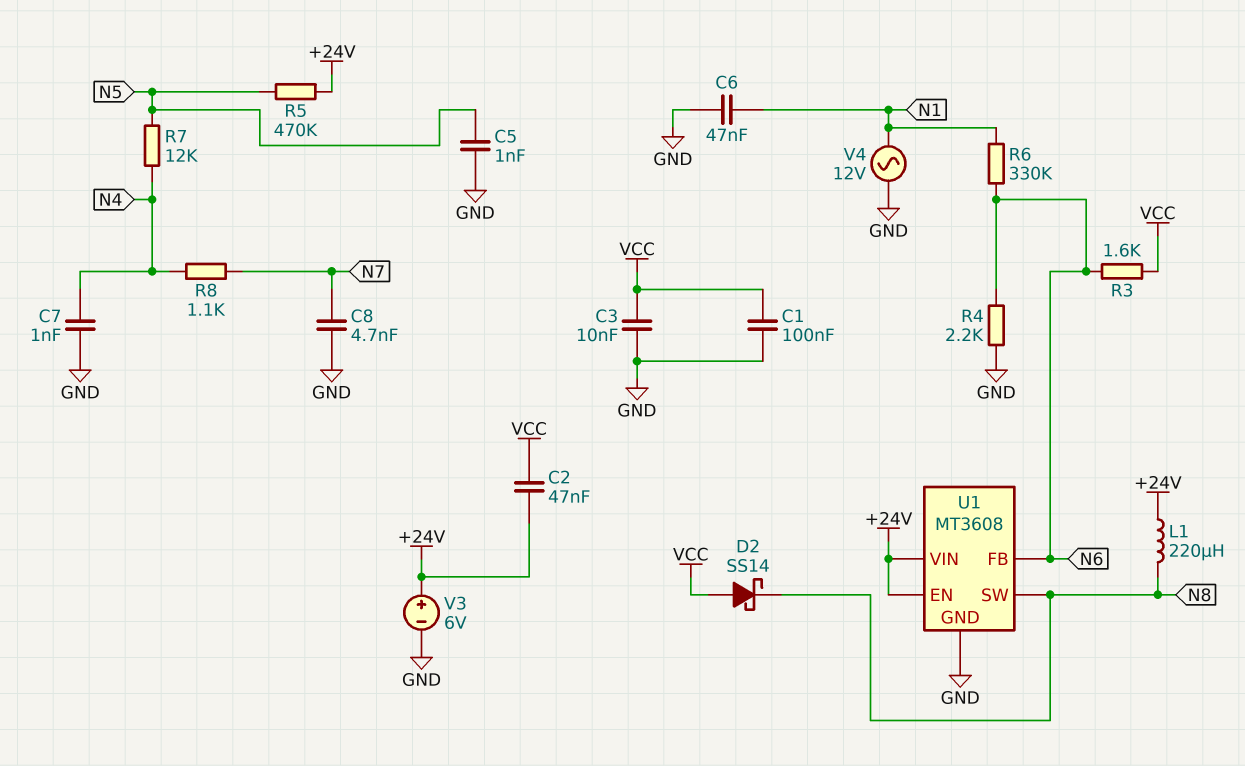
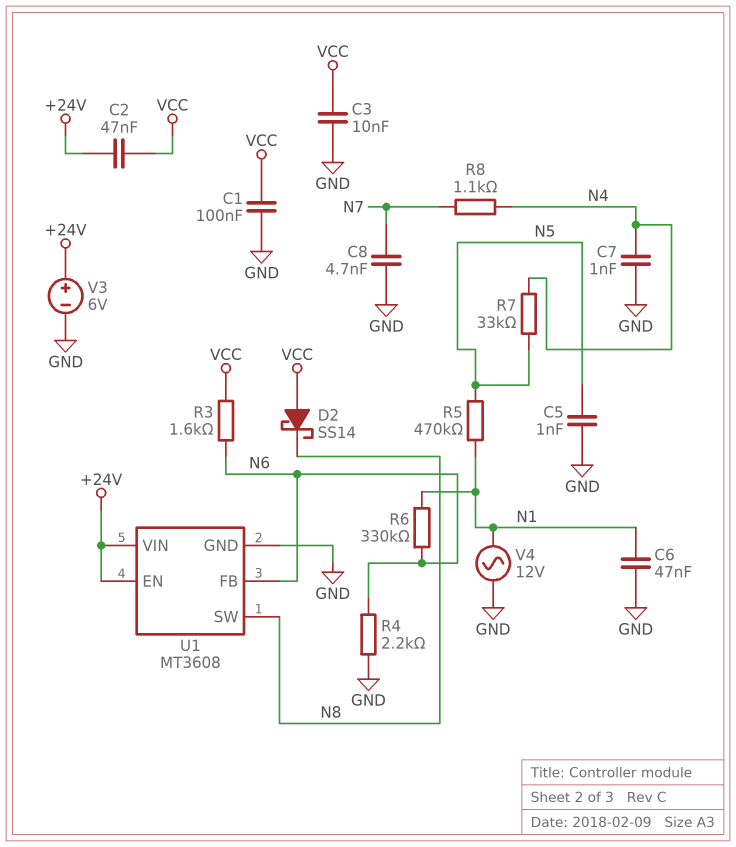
L1: 220uH (+24V, N8) -> none
R5: 470k (+24V, N5) -> 470k (N1, N5)
R7: 12k (N4, N5) -> 33k (N4, N5)

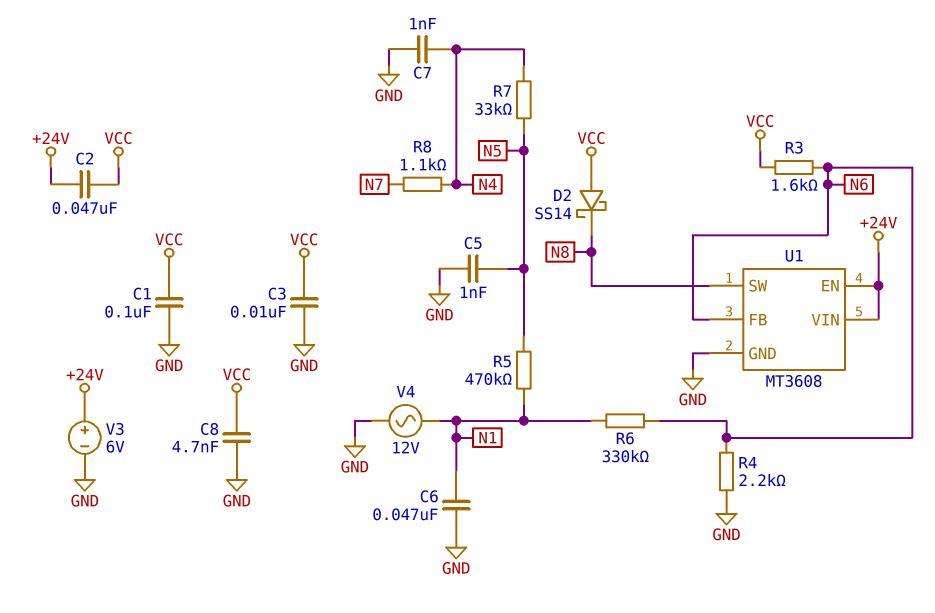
C8: 4.7nF (GND, N7) -> 4.7nF (GND, VCC)

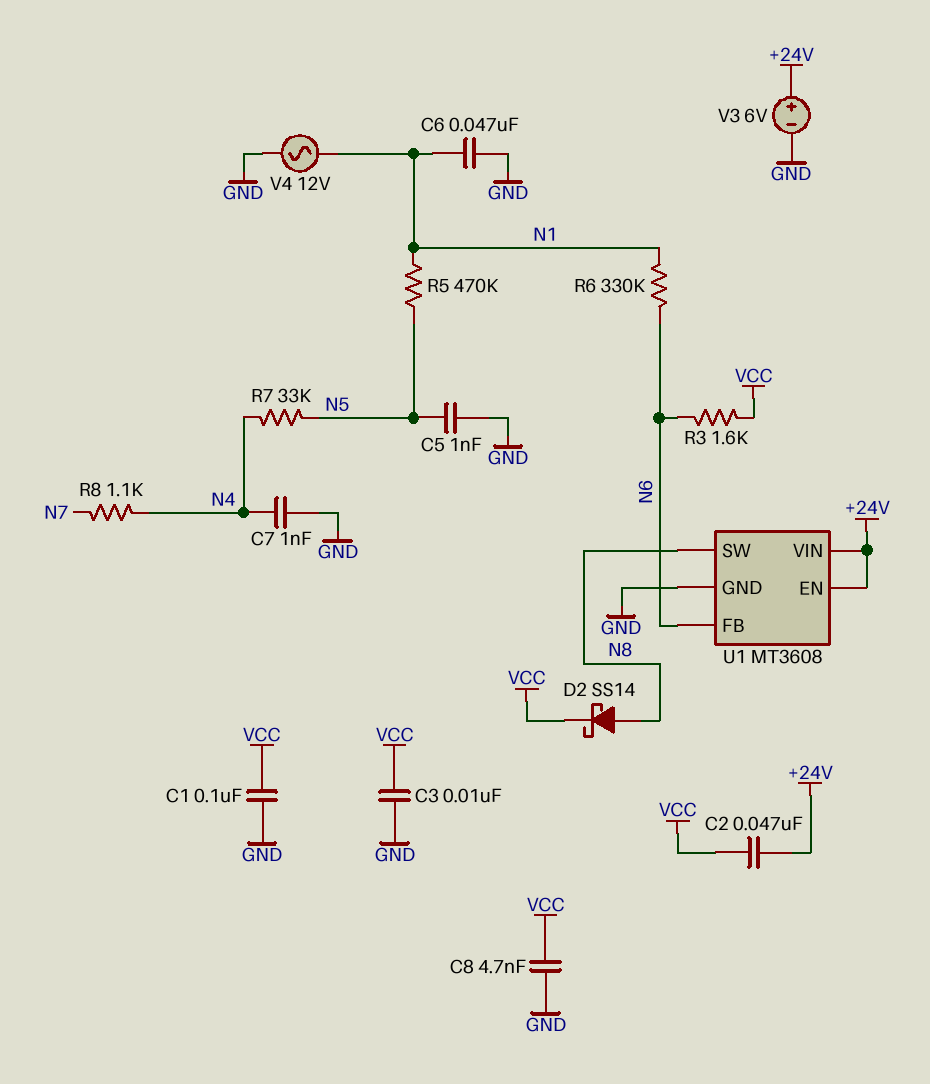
D2: schottky SS14 (A VCC, K N8) -> schottky SS14 (A N8, K VCC)
R4: 2.2k (GND, N6) -> none

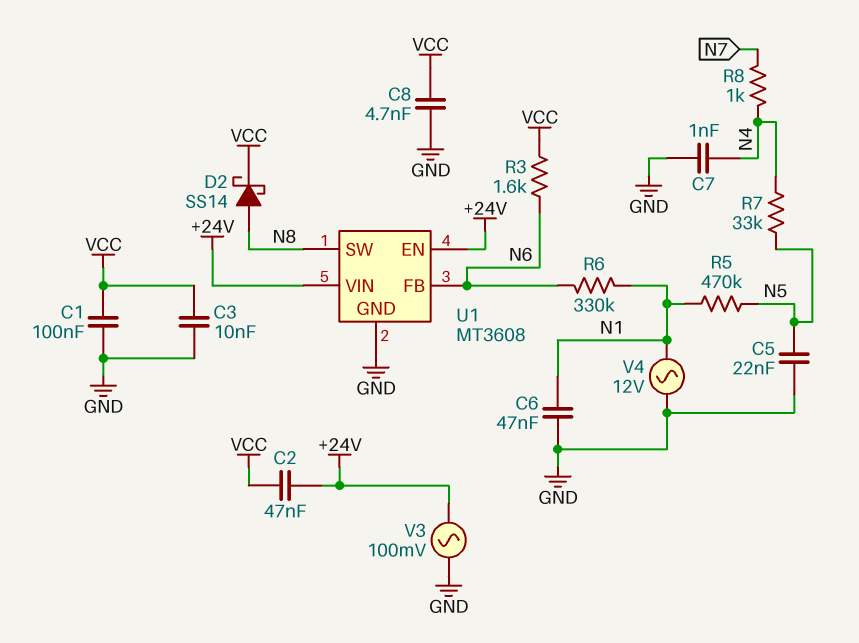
C5: 1nF (GND, N5) -> 22nF (GND, N5)
R8: 1.1k (N4, N7) -> 1k (N4, N7)
V3: 6V (plus +24V, minus GND) -> AC 100mV (+24V, GND)

